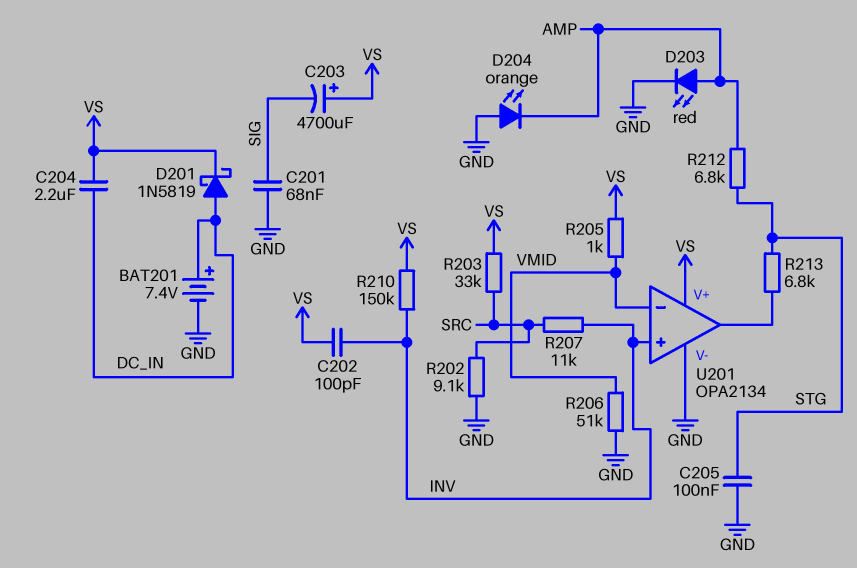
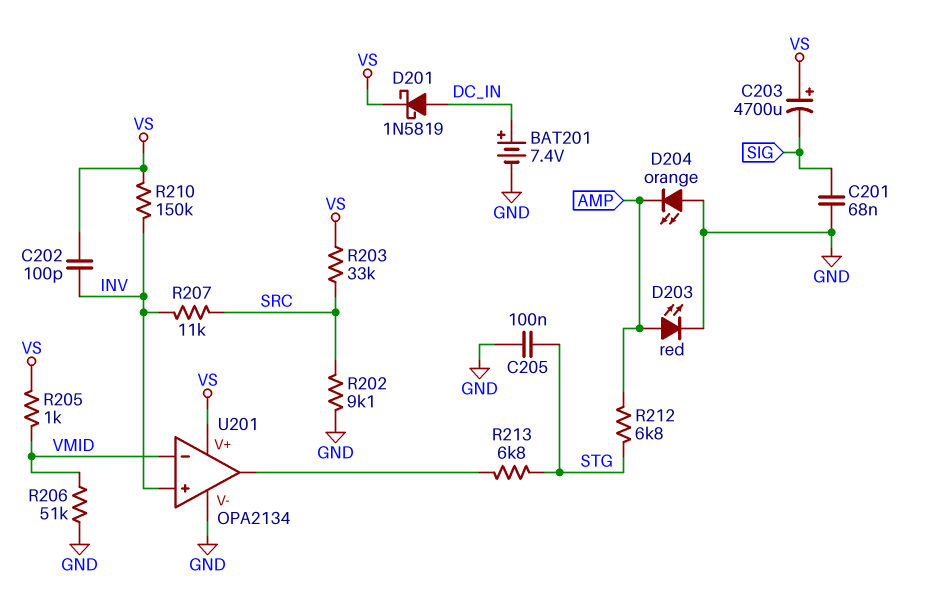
C204: 2.2uF (DC_IN, VS) -> none

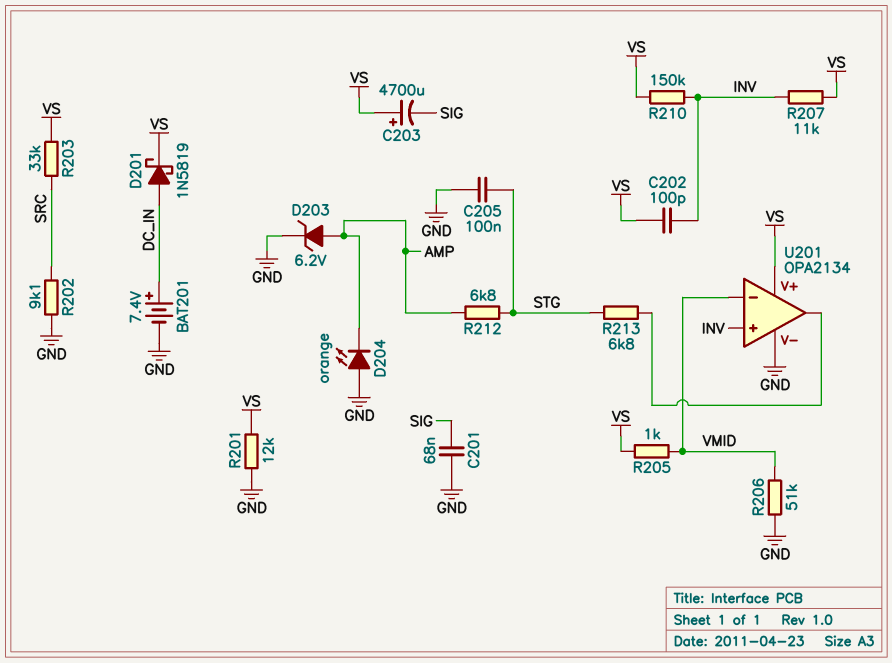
D203: LED red (A AMP, K GND) -> zener 6.2V (A AMP, K GND)
R201: none -> 12k (GND, VS)
R207: 11k (INV, SRC) -> 11k (INV, VS)

